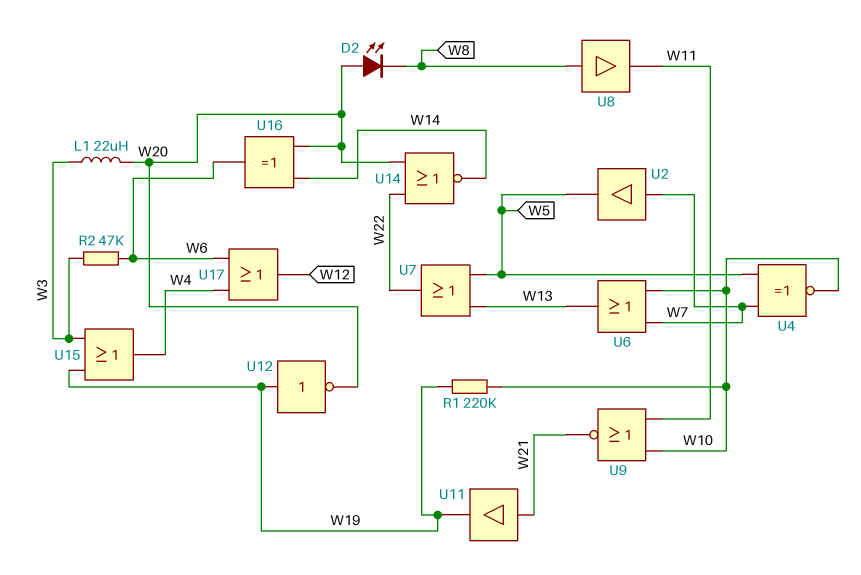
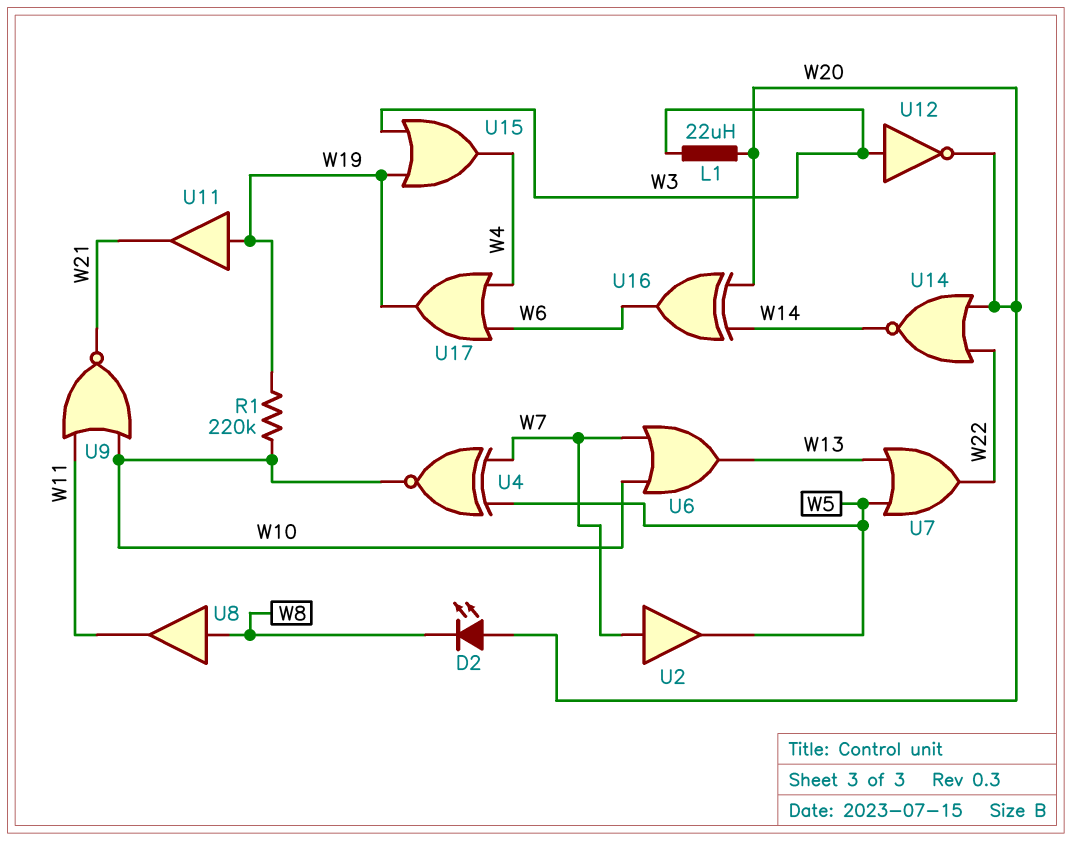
R2: 47k (W3, W6) -> none
U11: buffer (in W21, out W19) -> buffer (in W19, out W21)
U12: NOT (in W19, out W20) -> NOT (in W3, out W20)
U17: OR (in W4, in W6, out W12) -> OR (in W4, in W6, out W19)

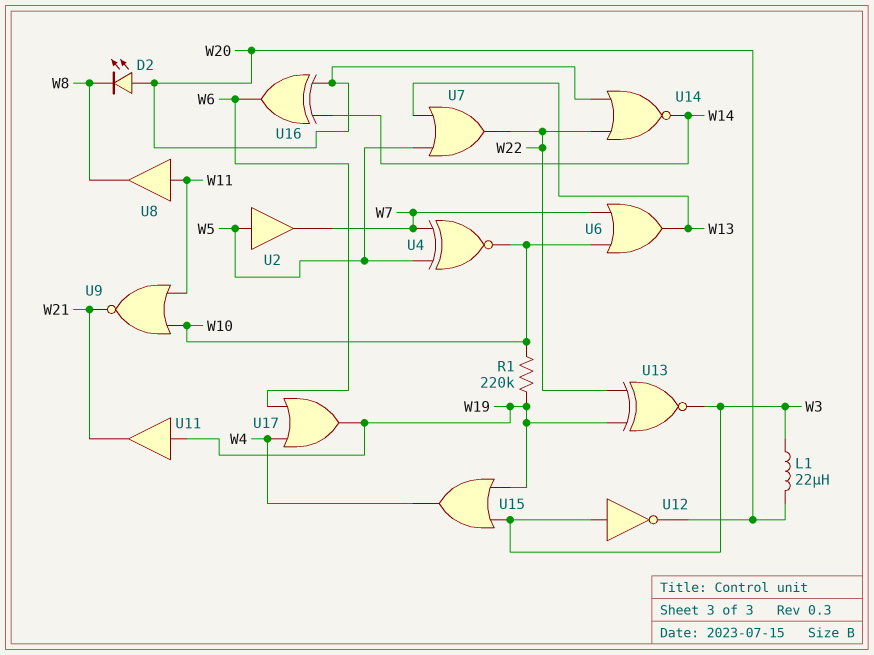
U2: buffer (in W7, out W5) -> buffer (in W5, out W7)
U8: buffer (in W8, out W11) -> buffer (in W11, out W8)
U13: none -> XNOR (in W19, in W22, out W3)

